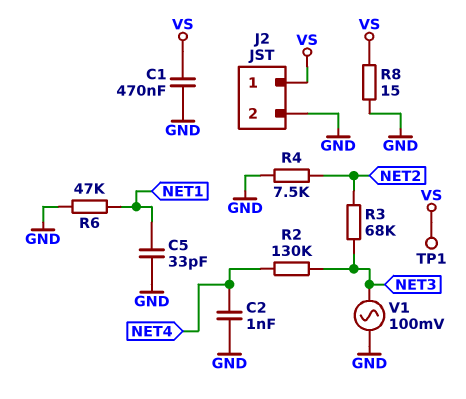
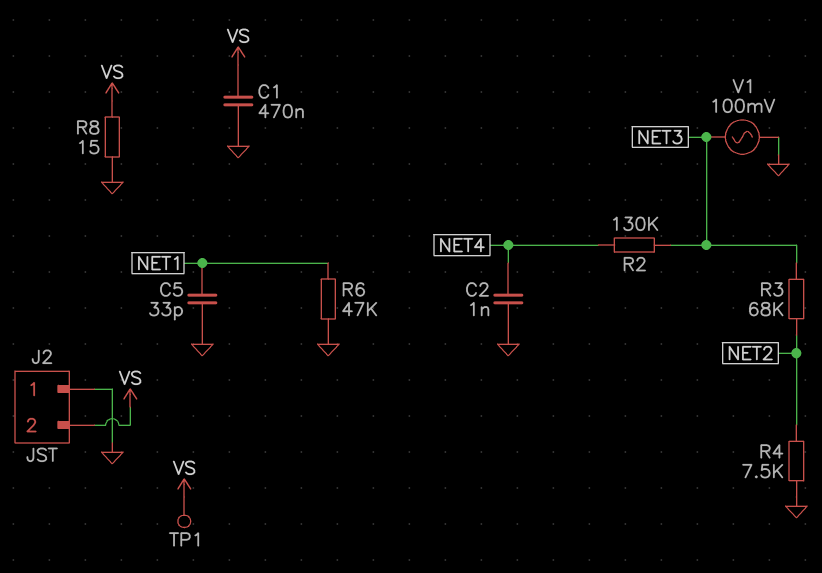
J2 pin 1: VS -> GND
J2 pin 2: GND -> VS

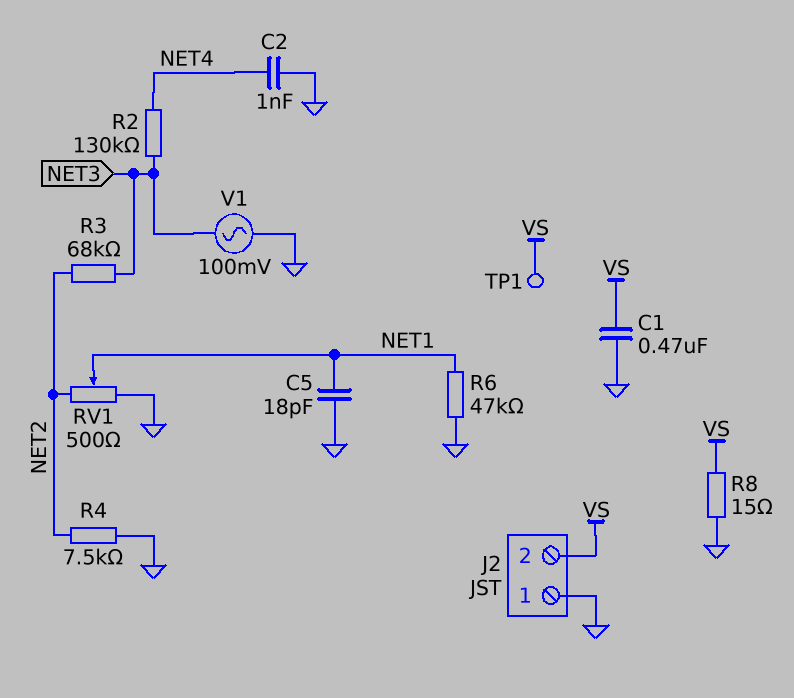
C5: 33pF (GND, NET1) -> 18pF (GND, NET1)
RV1: none -> 500 (GND, NET2, wiper NET1)

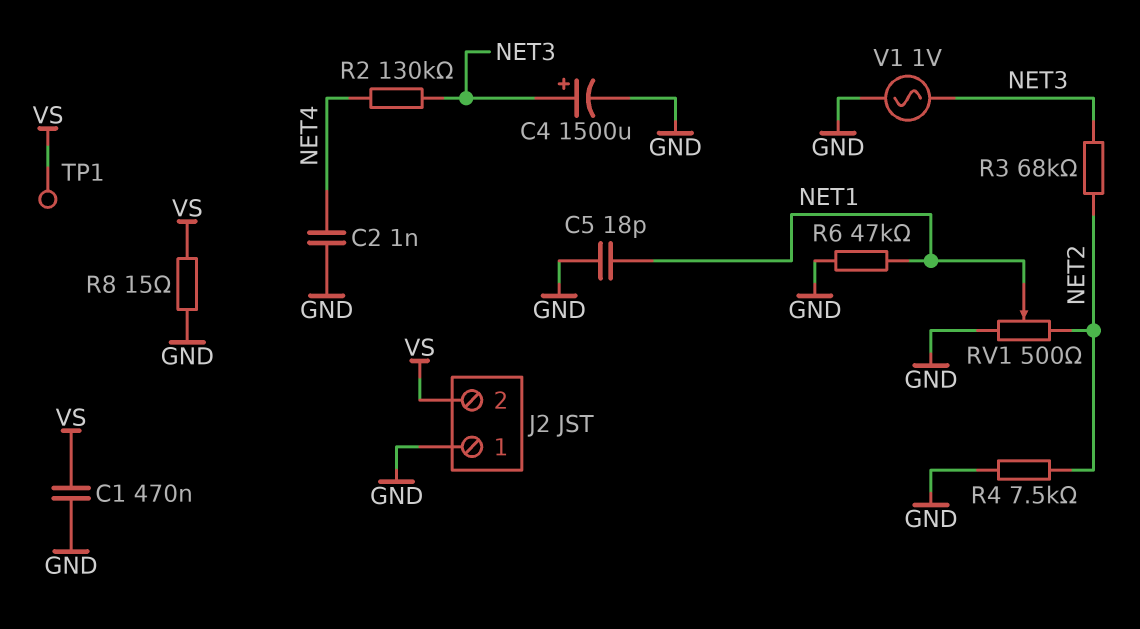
C4: none -> 1500uF (plus NET3, minus GND)
V1: AC 100mV (GND, NET3) -> AC 1V (GND, NET3)

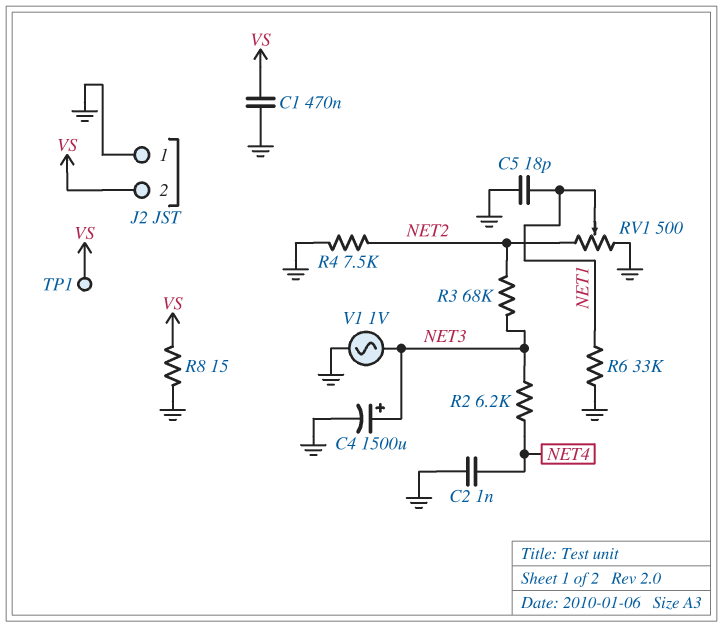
R2: 130k (NET3, NET4) -> 6.2k (NET3, NET4)
R6: 47k (GND, NET1) -> 33k (GND, NET1)

